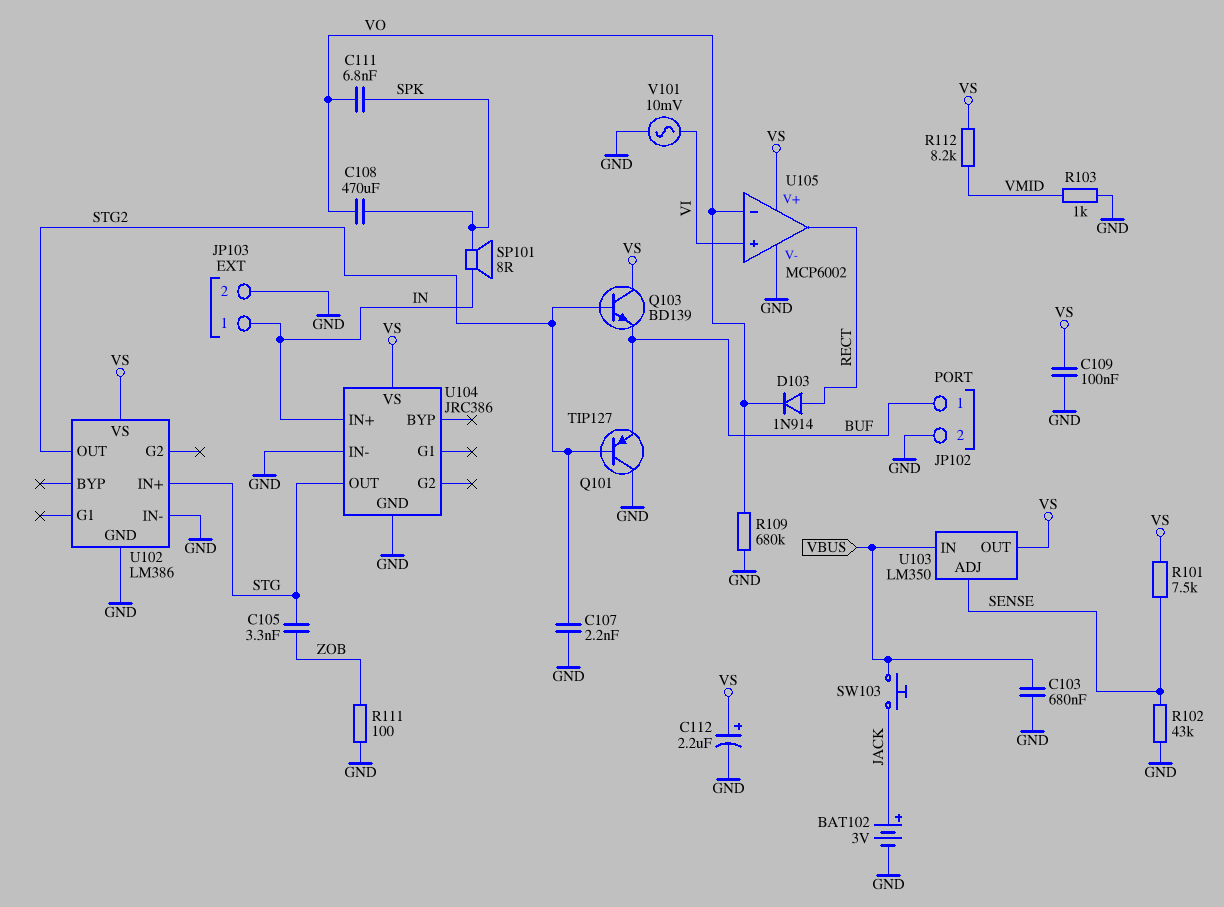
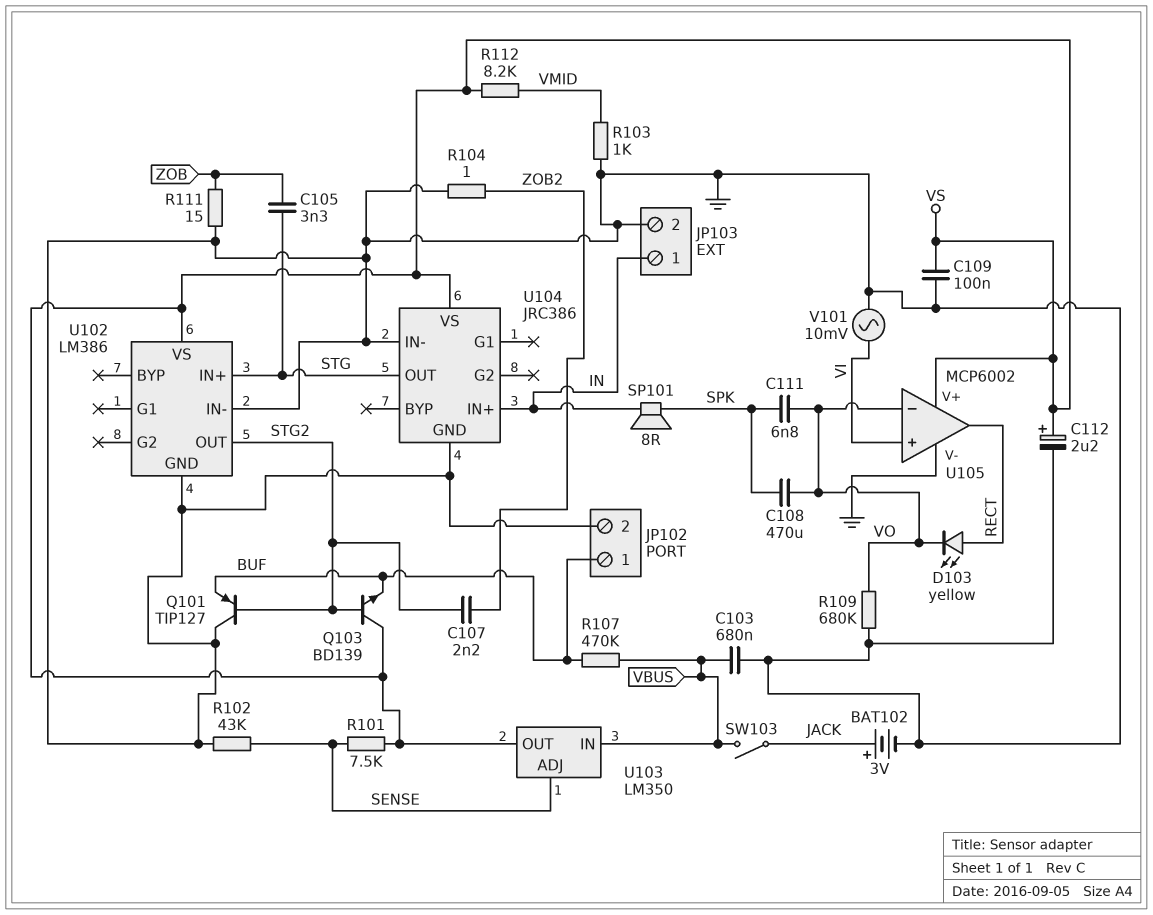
C107: 2.2nF (GND, STG2) -> 2.2nF (STG2, ZOB2)
D103: diode 1N914 (A RECT, K VO) -> LED yellow (A RECT, K VO)
R104: none -> 1 (GND, ZOB2)
R107: none -> 470k (BUF, VBUS)
R111: 100 (GND, ZOB) -> 15 (GND, ZOB)
SW103: button (JACK, VBUS) -> switch (JACK, VBUS)

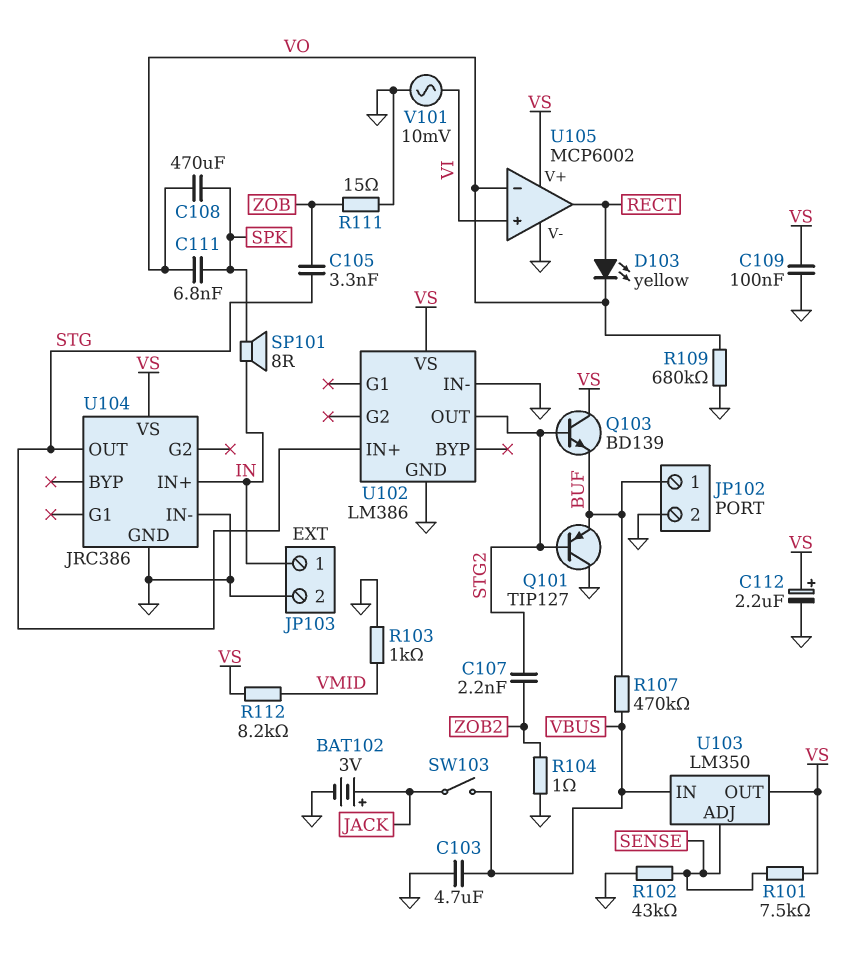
C103: 680nF (GND, VBUS) -> 4.7uF (GND, VBUS)

